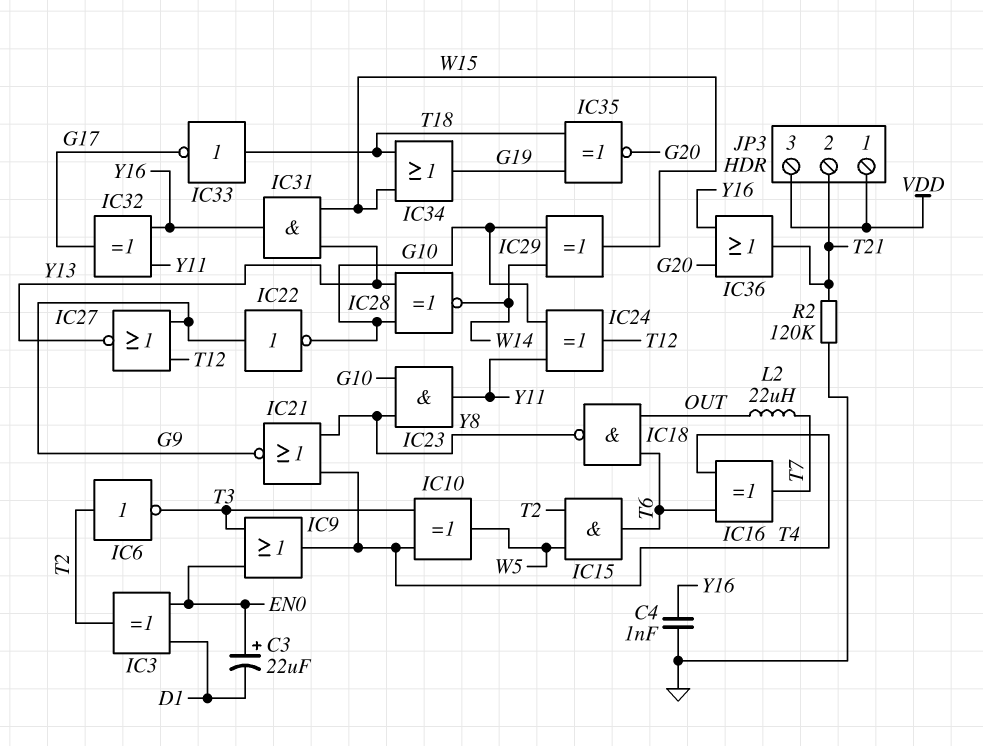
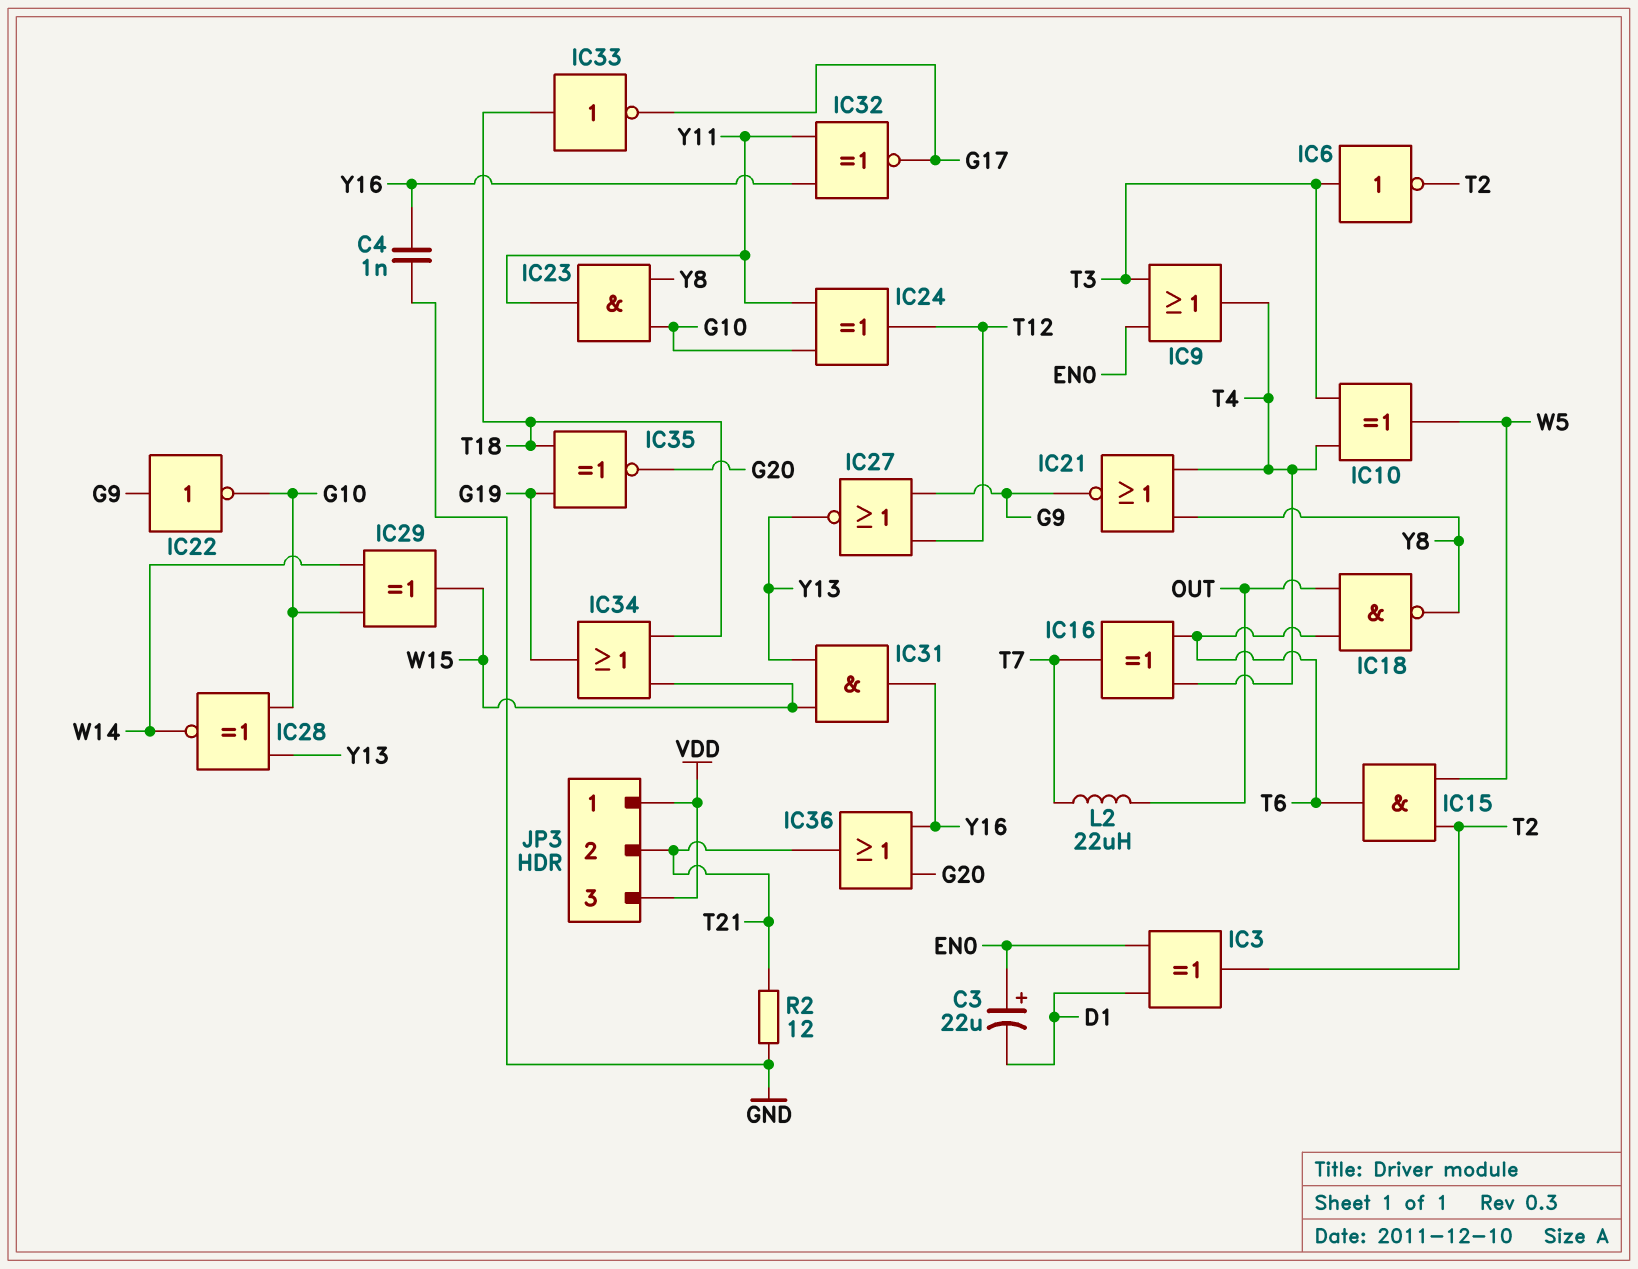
IC6: NOT (in T2, out T3) -> NOT (in T3, out T2)
IC32: XOR (in Y11, in Y16, out G17) -> XNOR (in Y11, in Y16, out G17)
R2: 120k (GND, T21) -> 12 (GND, T21)

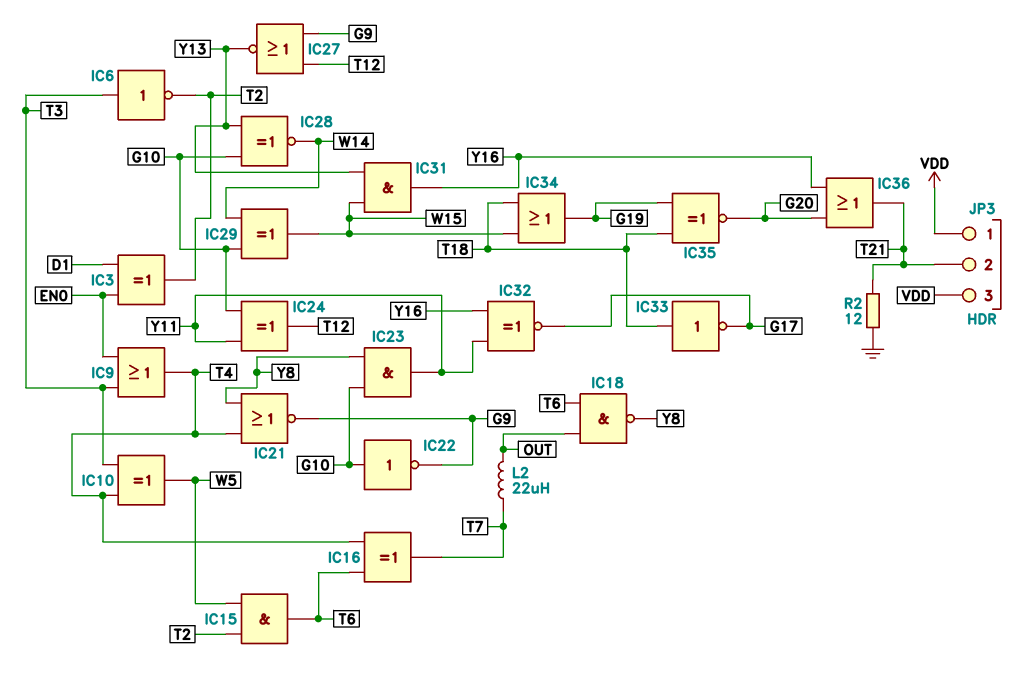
C3: 22uF (plus EN0, minus D1) -> none
C4: 1nF (GND, Y16) -> none
IC22: NOT (in G9, out G10) -> NOT (in G10, out G9)

